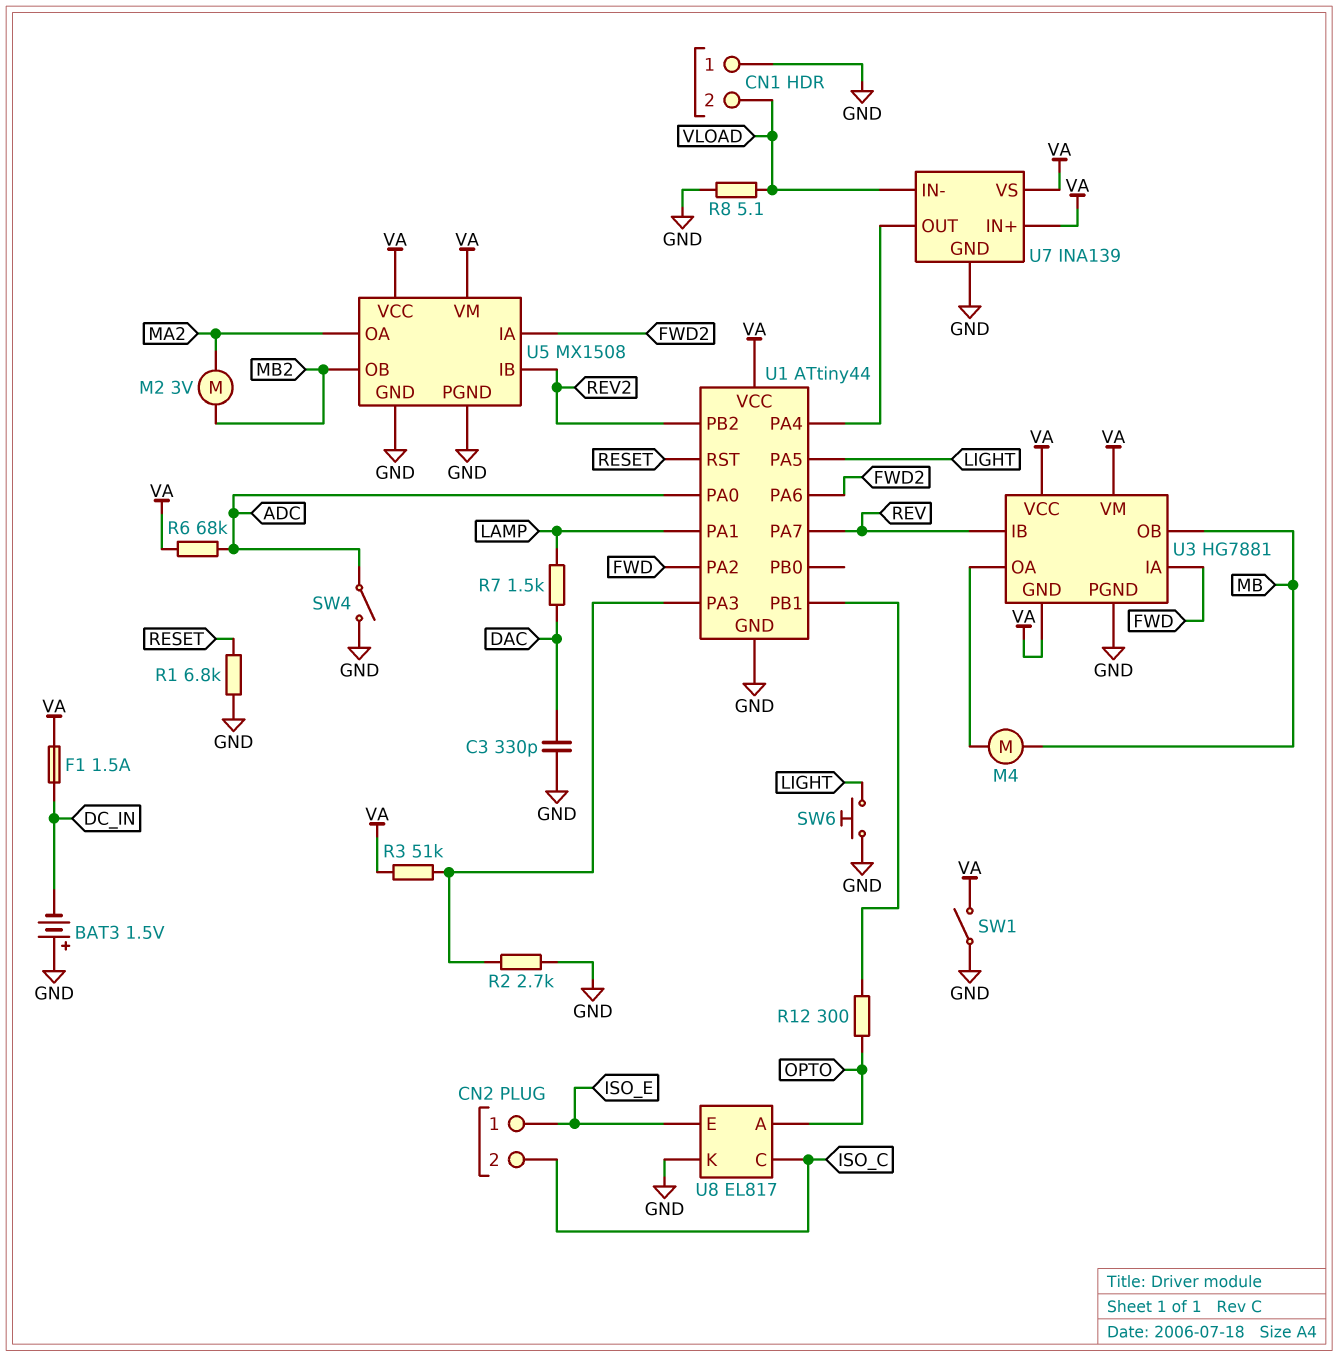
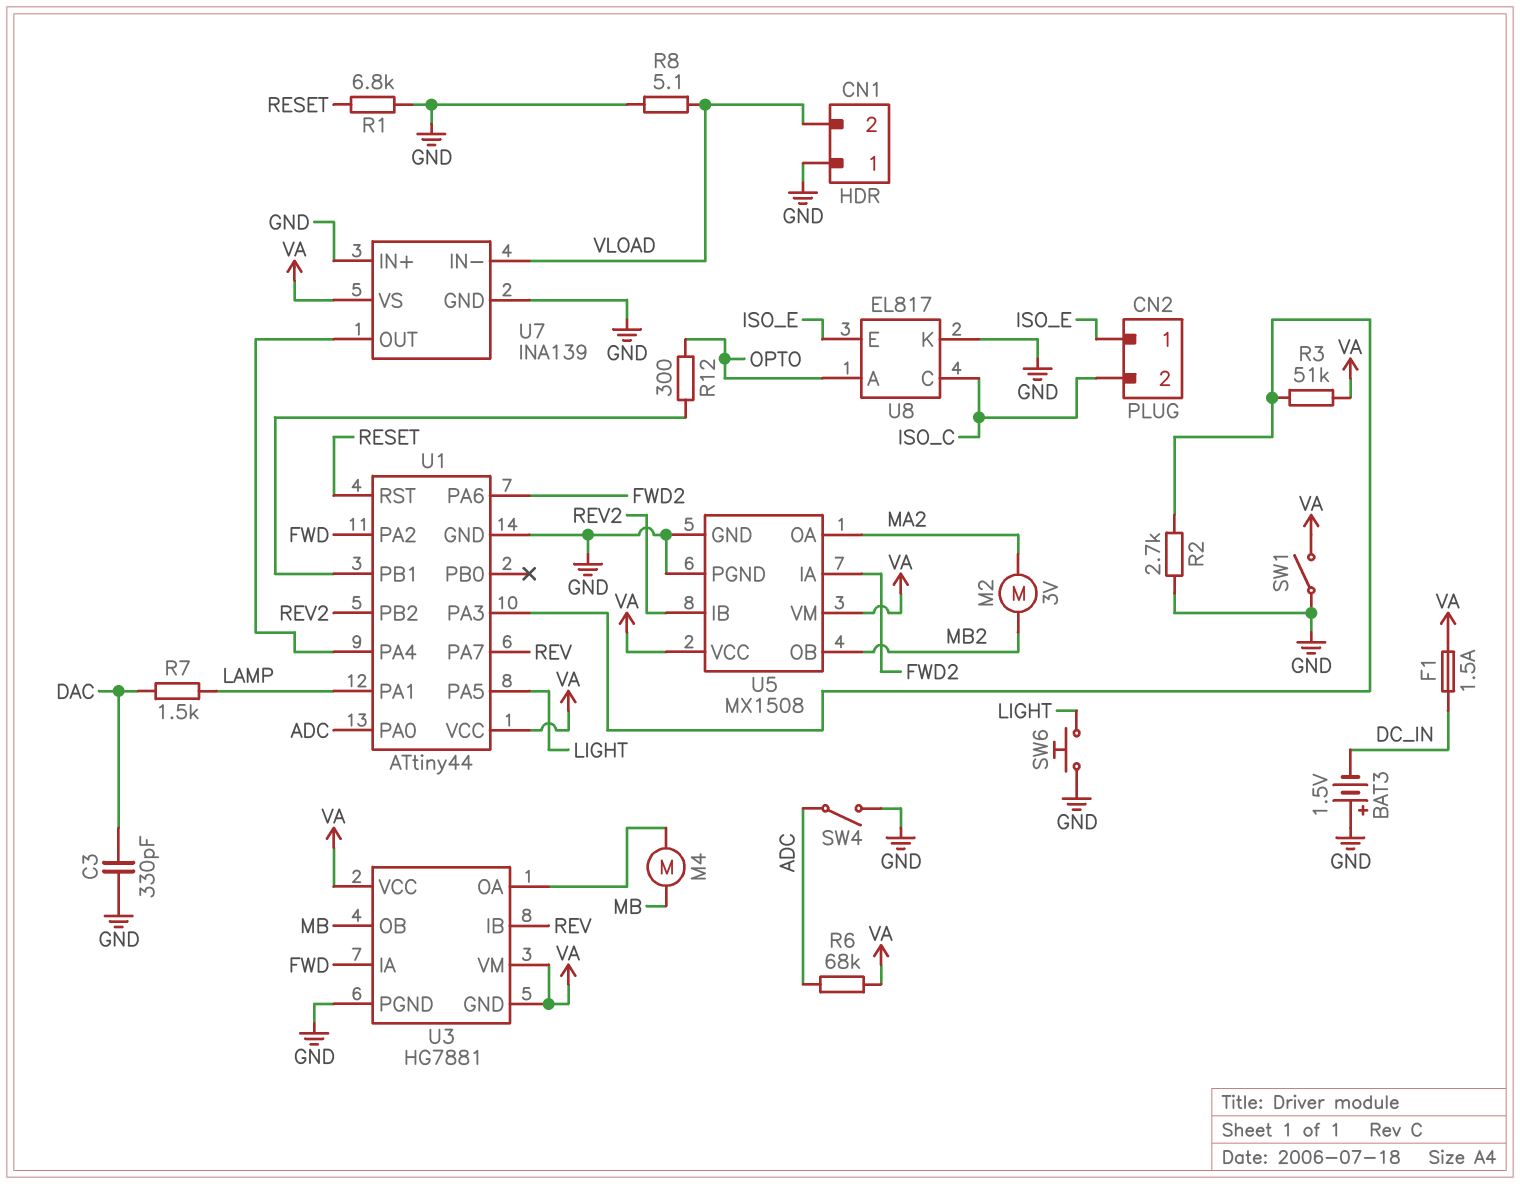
U7 pin IN+: VA -> GND

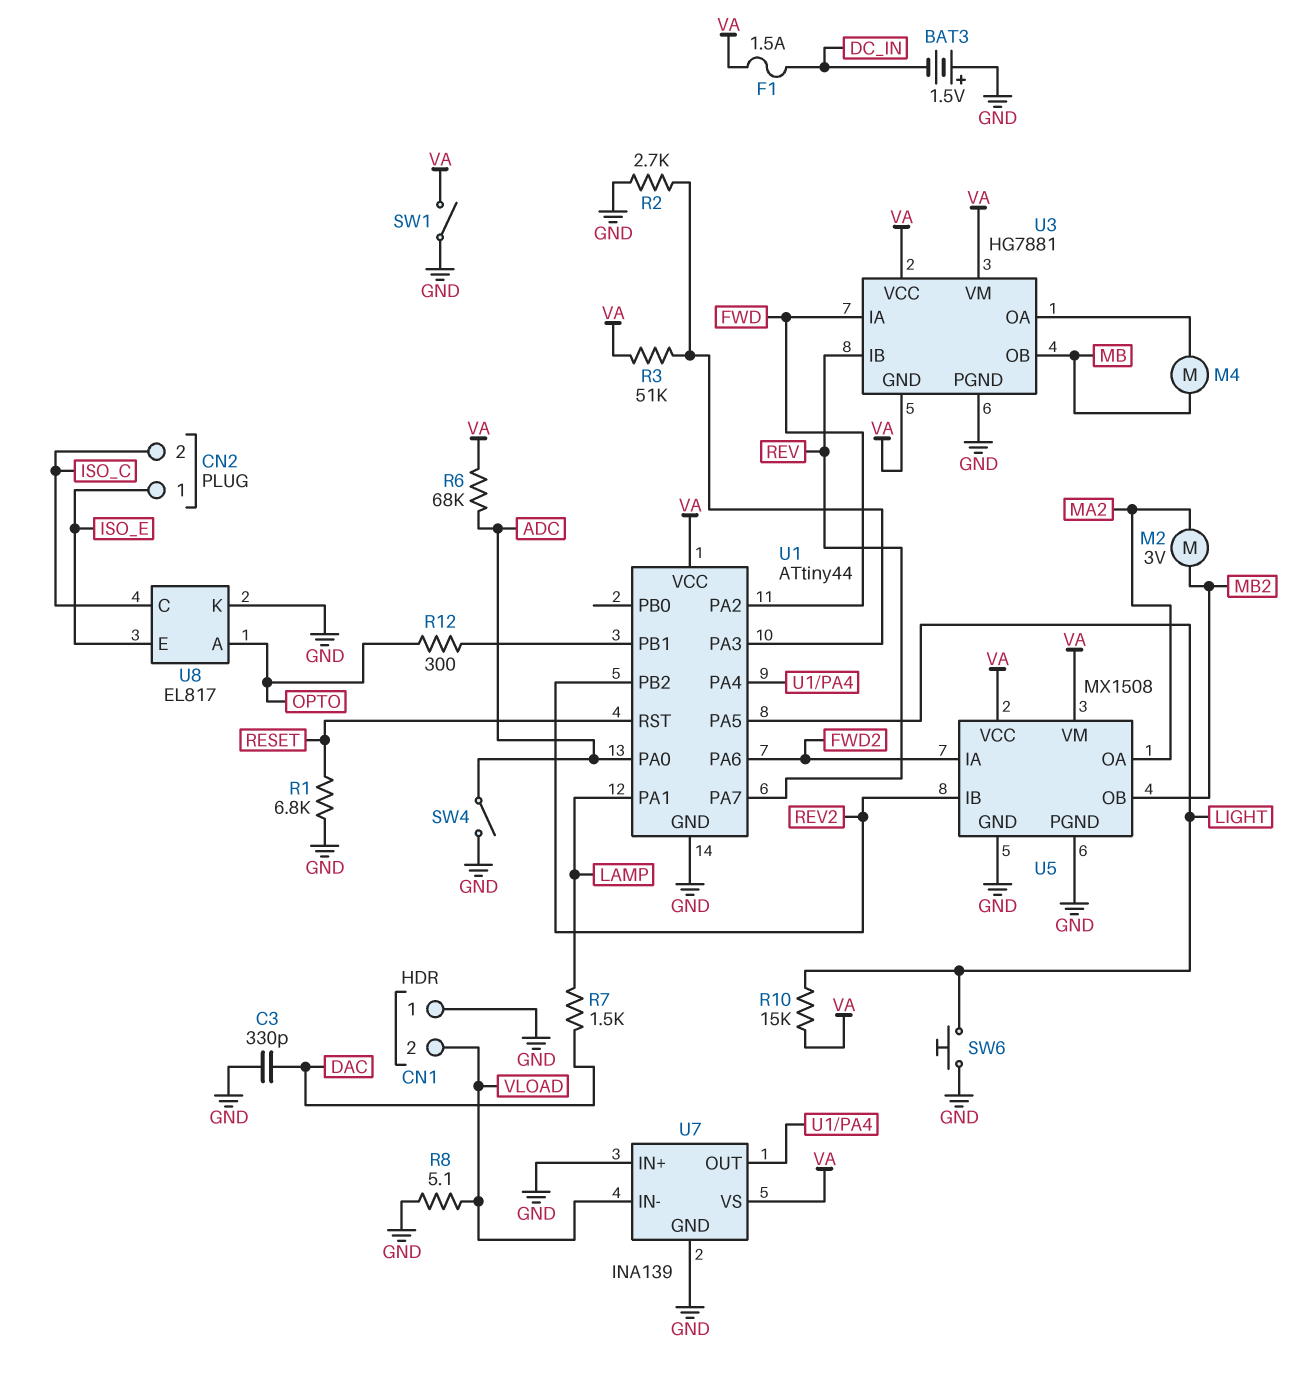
R10: none -> 15k (LIGHT, VA)

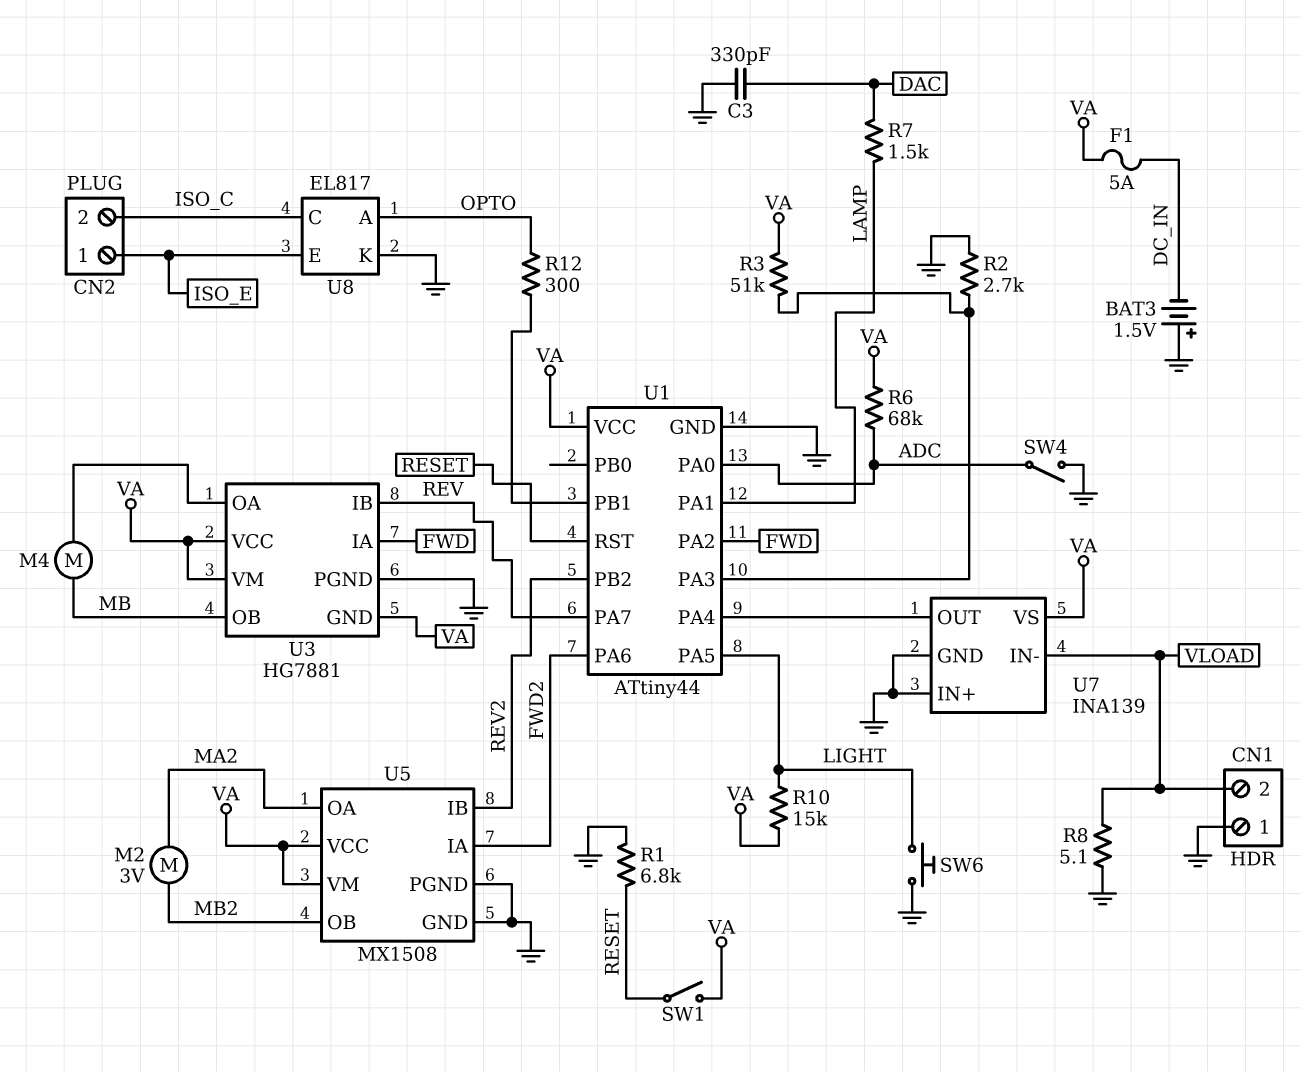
F1: 1.5A (DC_IN, VA) -> 5A (DC_IN, VA)
SW1: switch (GND, VA) -> switch (RESET, VA)

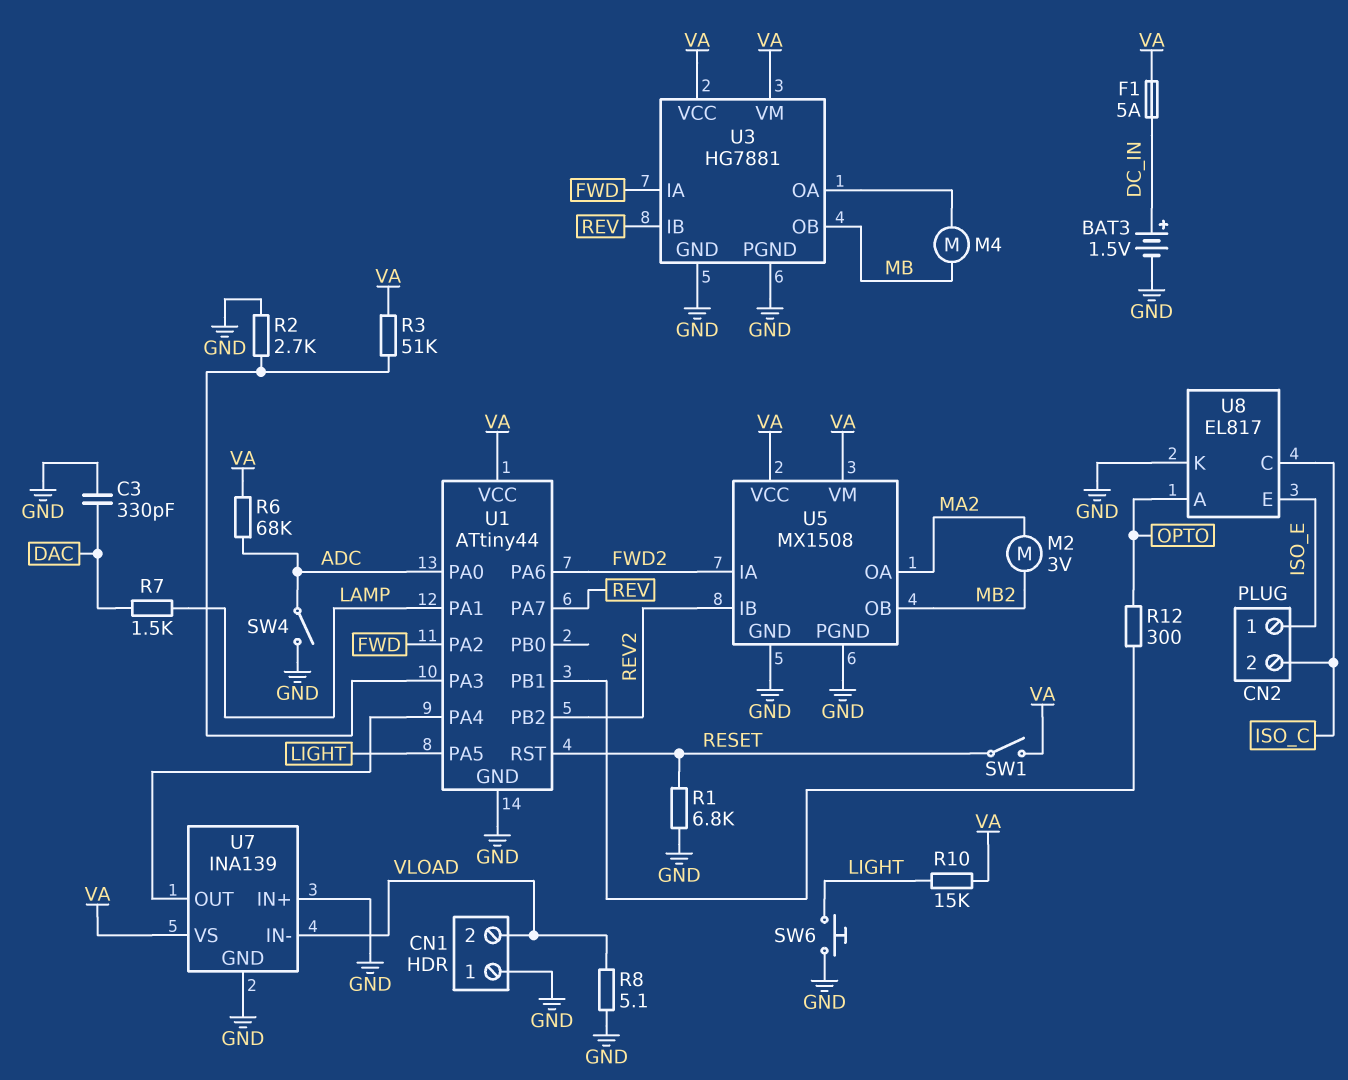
BAT3: 1.5V (plus GND, minus DC_IN) -> 1.5V (plus DC_IN, minus GND)
U3 pin GND: VA -> GND

